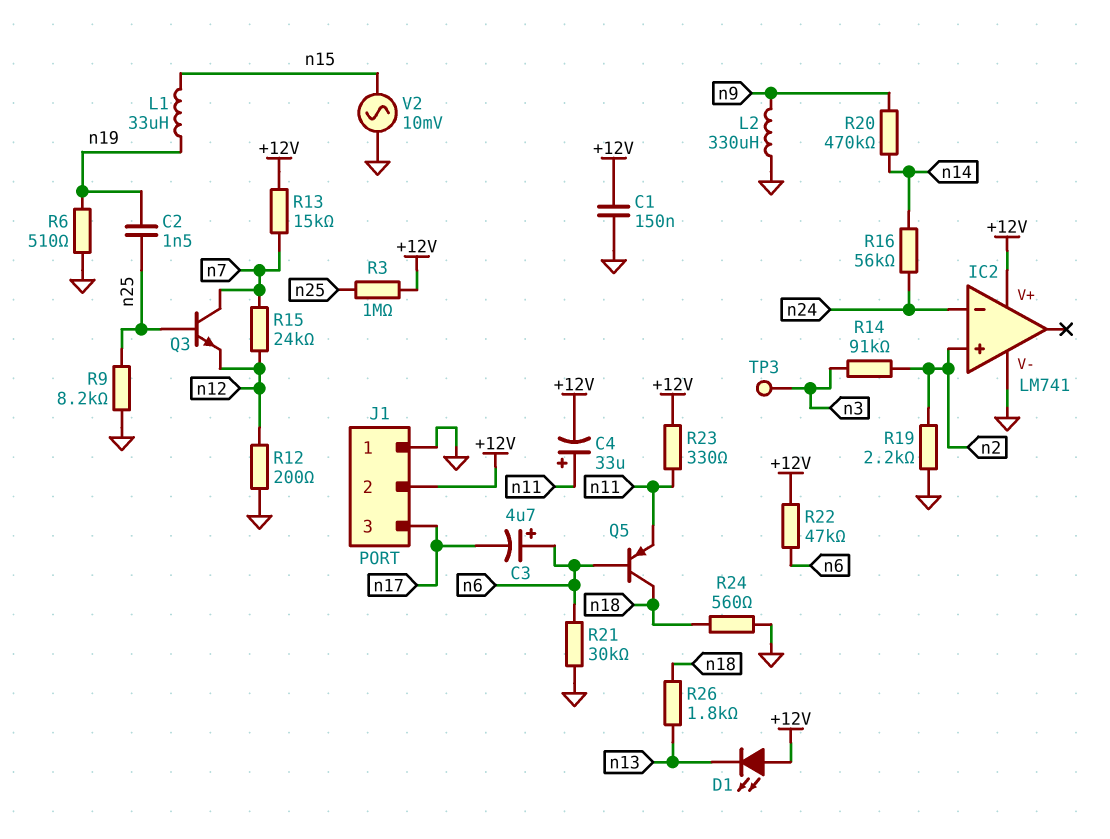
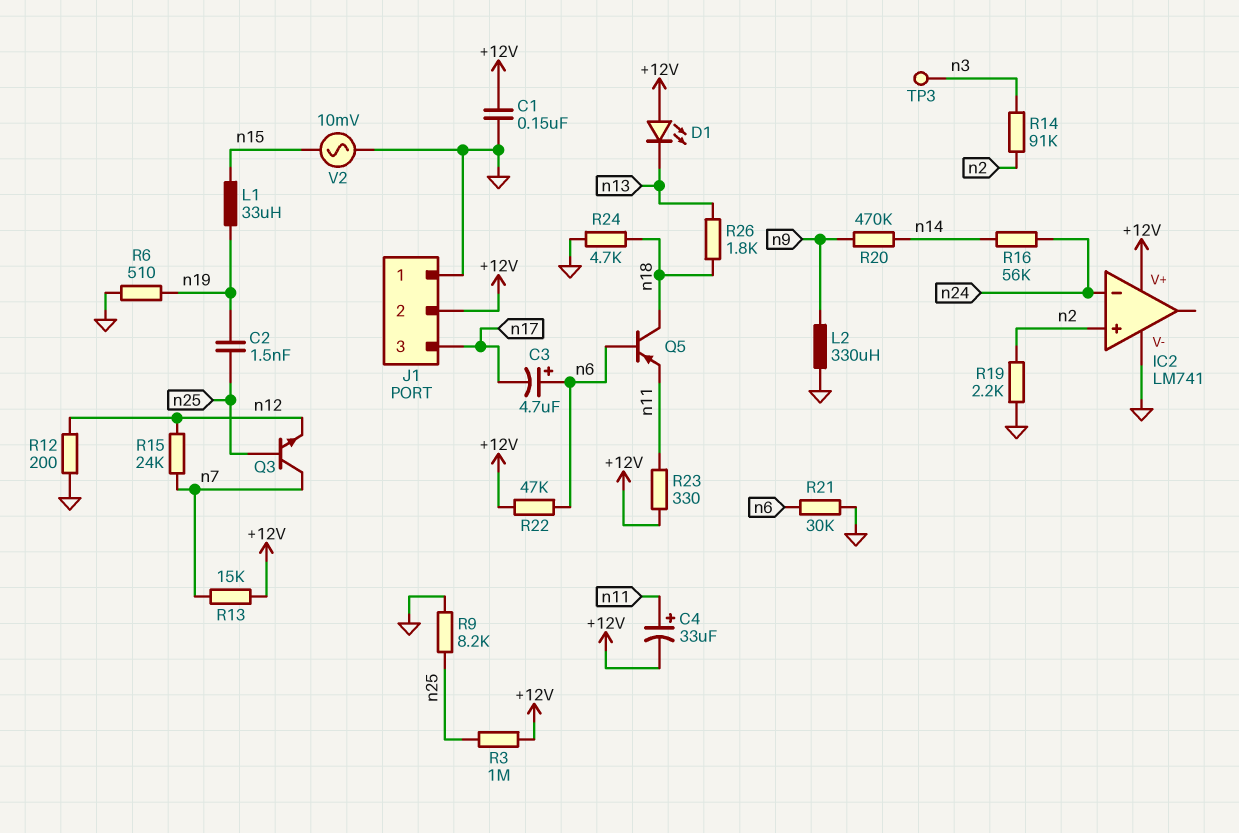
R24: 560 (GND, n18) -> 4.7k (GND, n18)

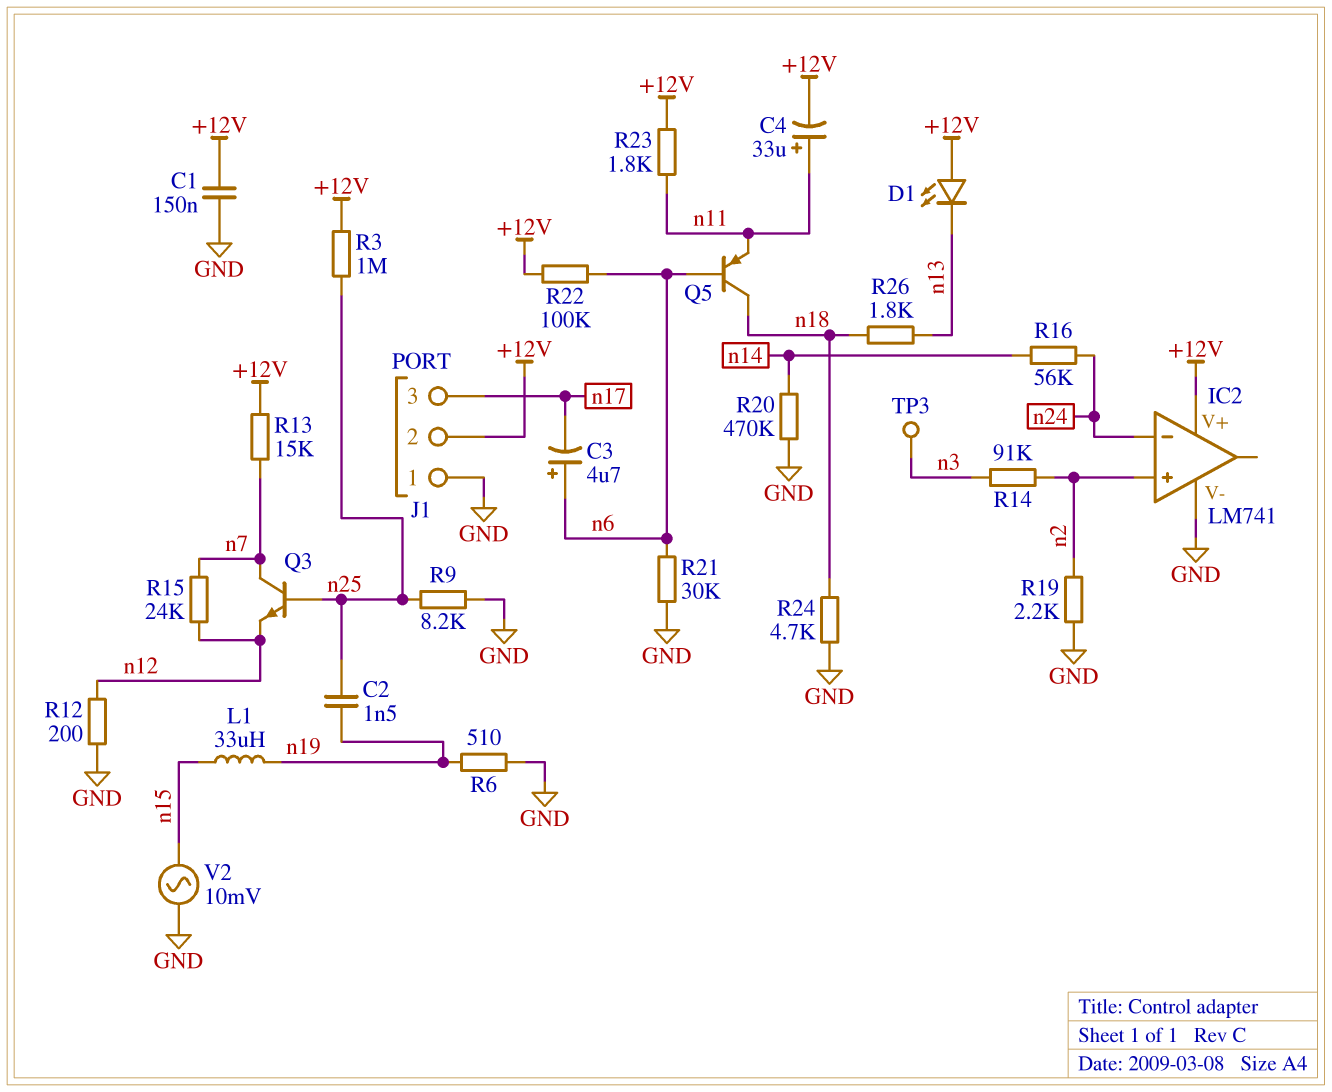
L2: 330uH (GND, n9) -> none
R20: 470k (n9, n14) -> 470k (GND, n14)
R22: 47k (+12V, n6) -> 100k (+12V, n6)
R23: 330 (+12V, n11) -> 1.8k (+12V, n11)

